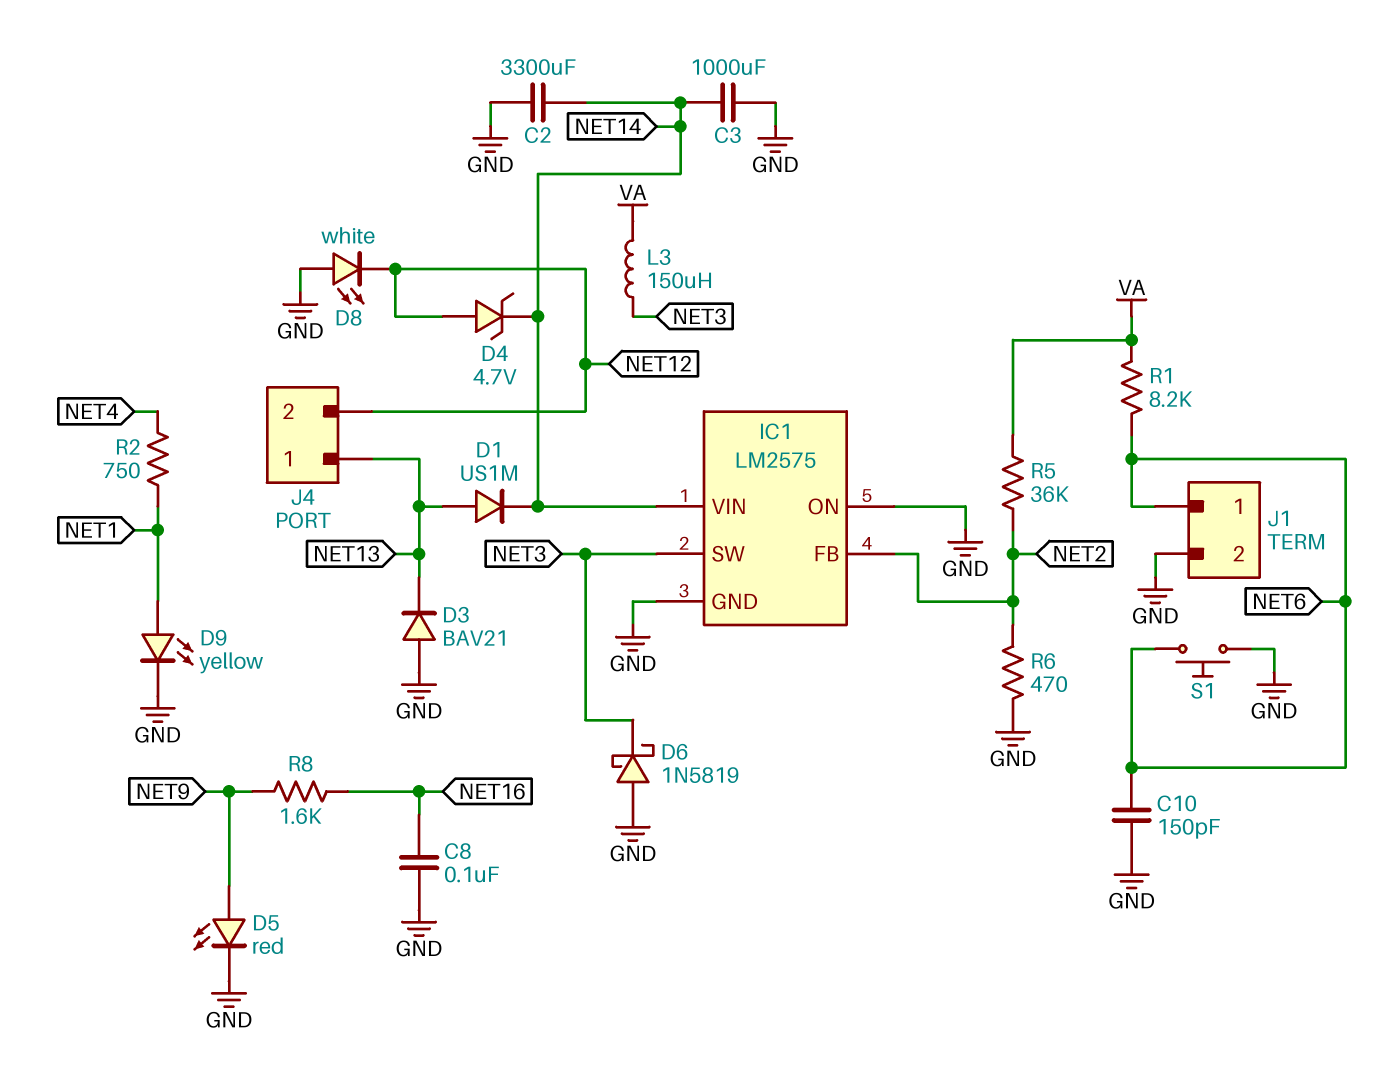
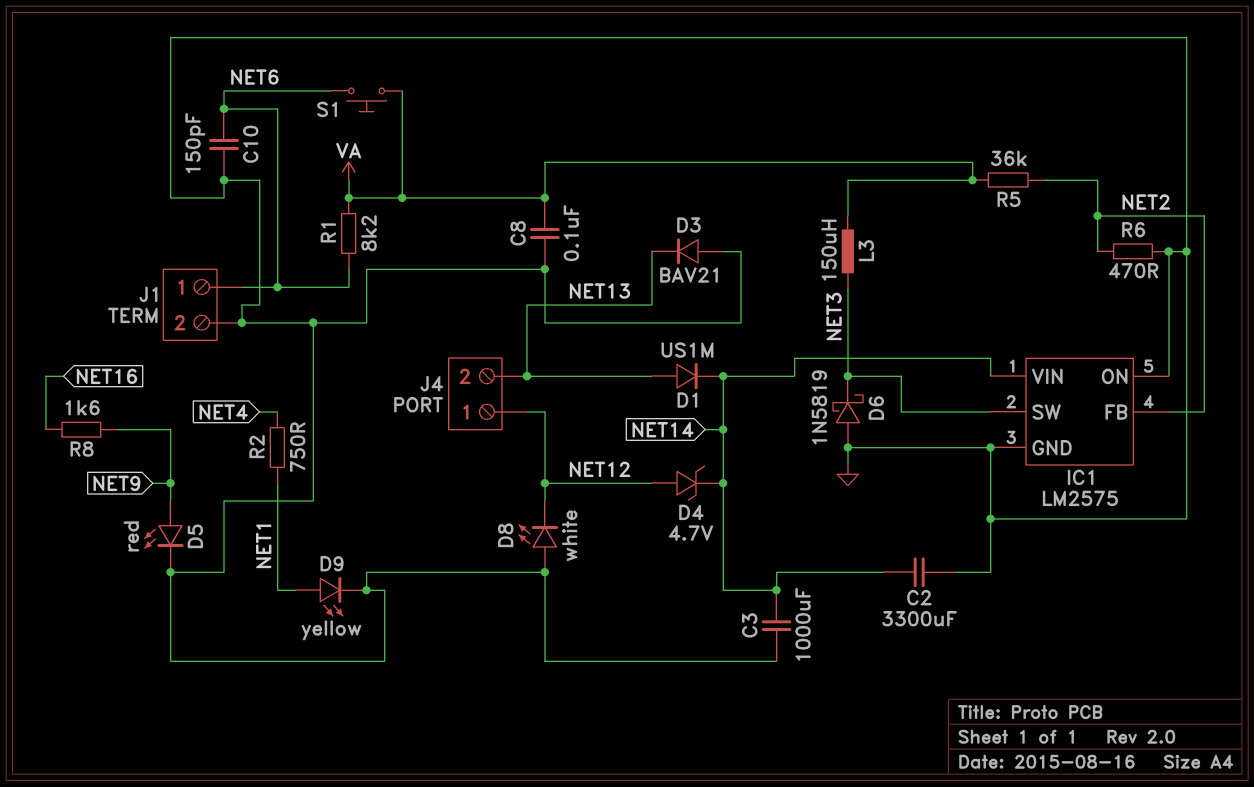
C8: 100nF (GND, NET16) -> 100nF (GND, VA)
J4 pin 1: NET13 -> NET12
J4 pin 2: NET12 -> NET13
S1: button (GND, NET6) -> button (NET6, VA)

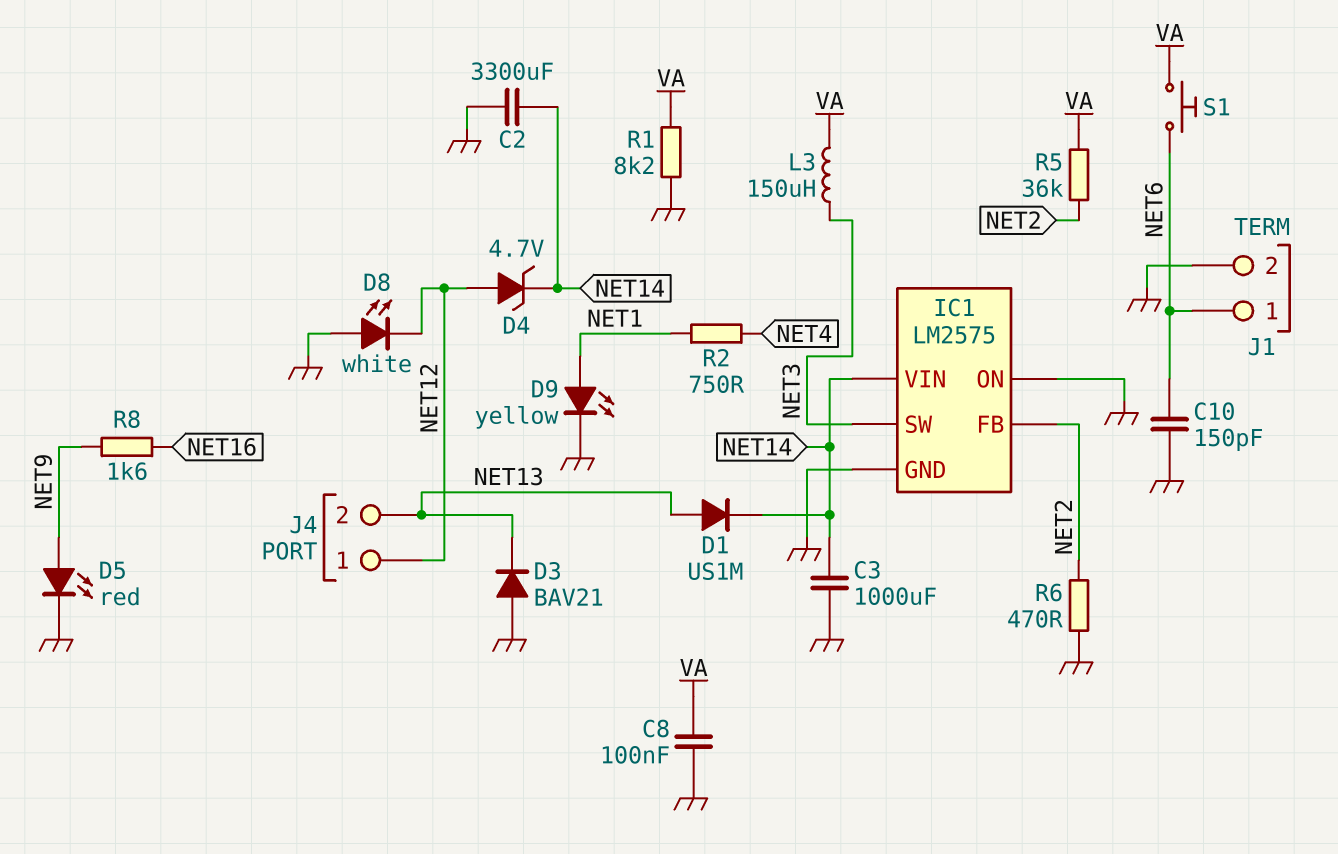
D6: schottky 1N5819 (A GND, K NET3) -> none
R1: 8.2k (NET6, VA) -> 8.2k (GND, VA)

